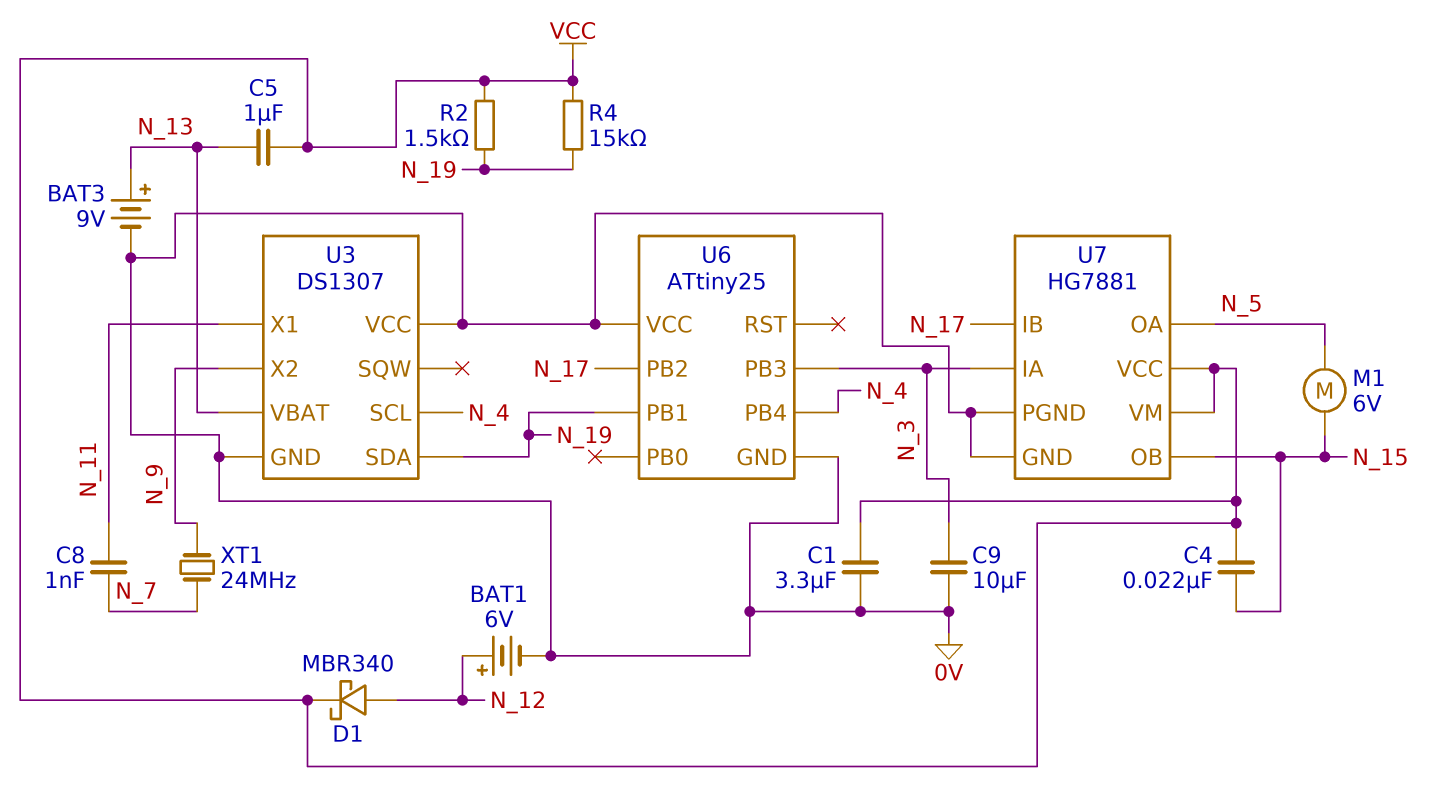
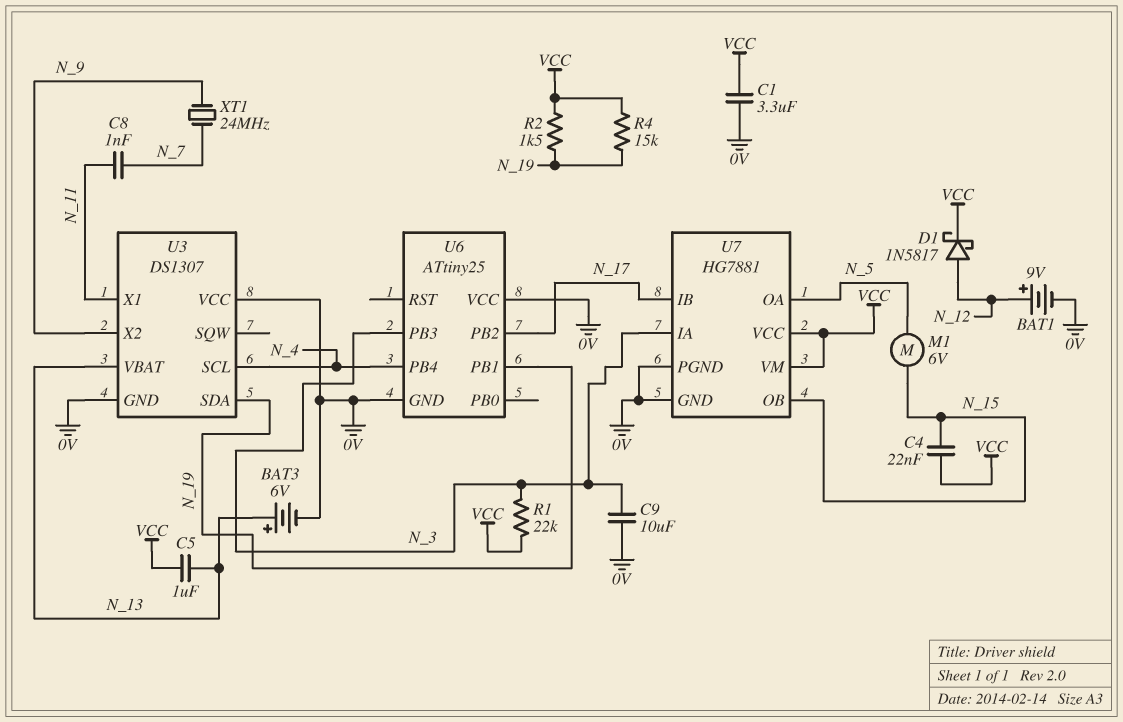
BAT1: 6V (plus N_12, minus 0V) -> 9V (plus N_12, minus 0V)
BAT3: 9V (plus N_13, minus 0V) -> 6V (plus N_13, minus 0V)
D1: schottky MBR340 (A N_12, K VCC) -> schottky 1N5817 (A N_12, K VCC)
R1: none -> 22k (N_3, VCC)

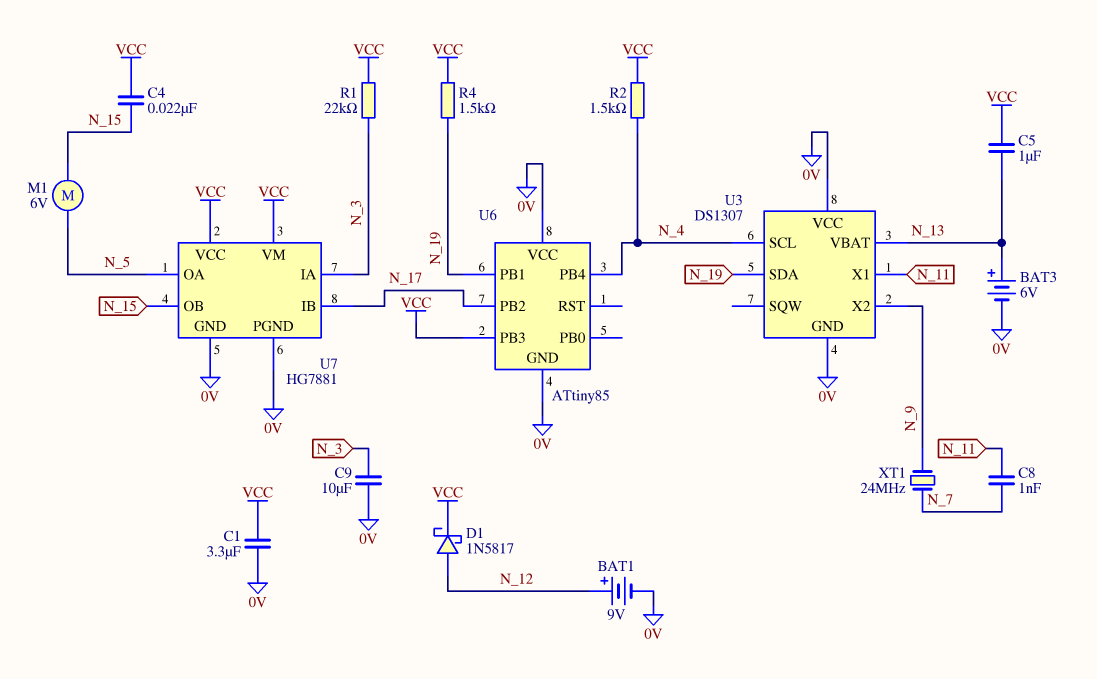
R2: 1.5k (N_19, VCC) -> 1.5k (N_4, VCC)
R4: 15k (N_19, VCC) -> 1.5k (N_19, VCC)
U6: ATtiny25 -> ATtiny85
U6 pin PB3: N_3 -> VCC

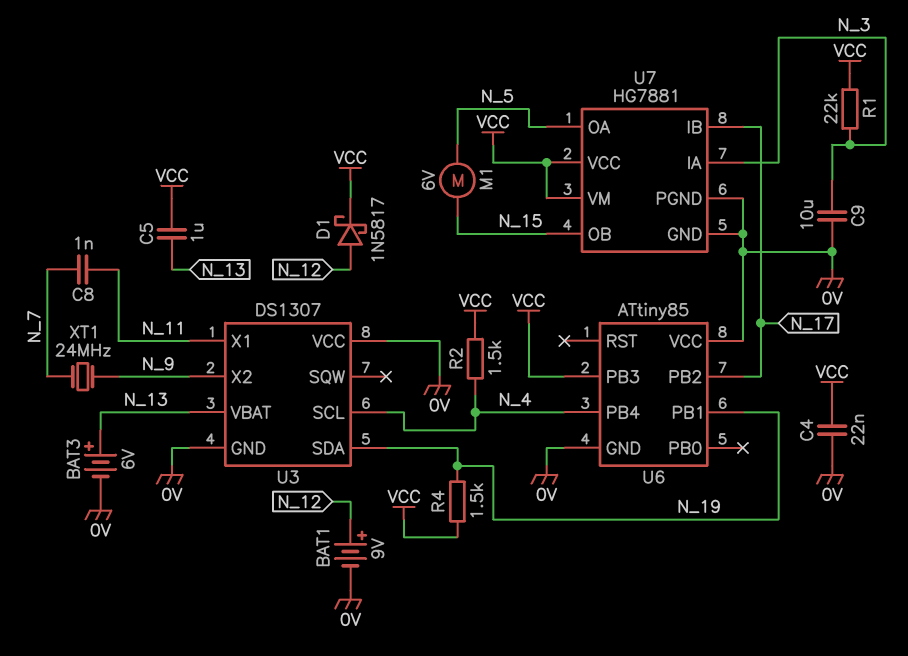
C1: 3.3uF (0V, VCC) -> none
C4: 22nF (N_15, VCC) -> 22nF (0V, VCC)

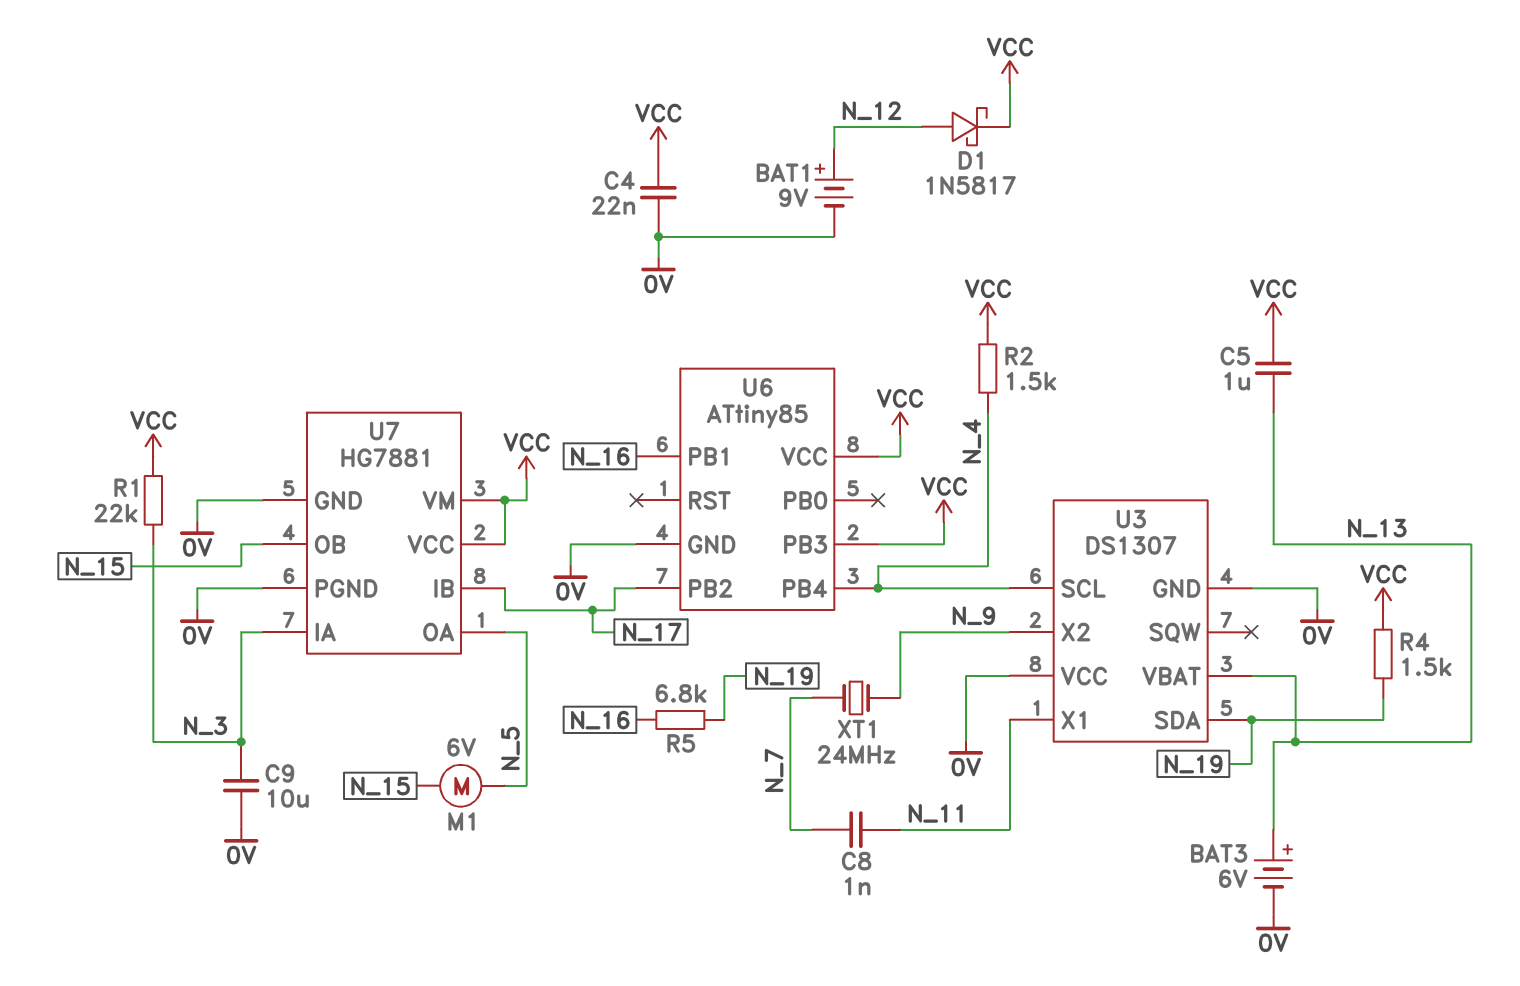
R5: none -> 6.8k (N_16, N_19)
U6 pin PB1: N_19 -> N_16
U6 pin VCC: 0V -> VCC

